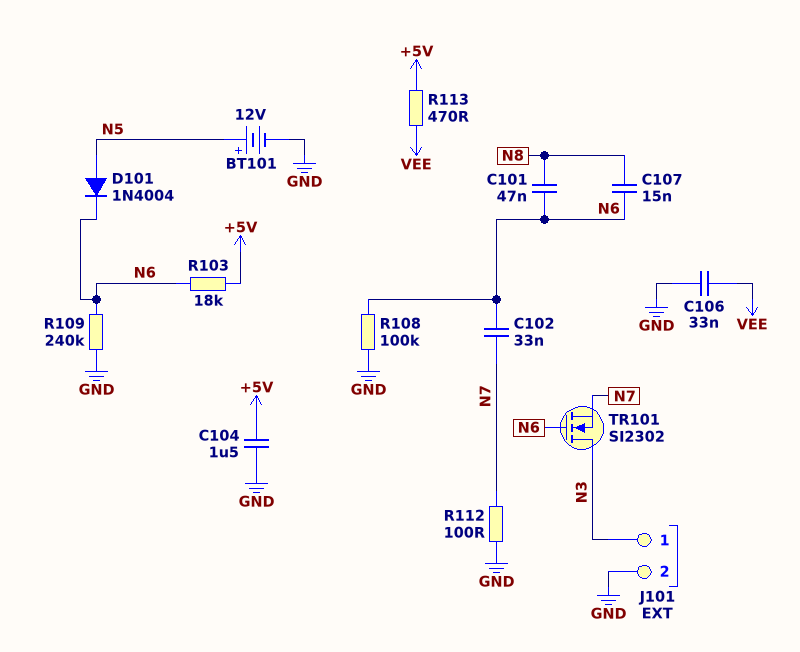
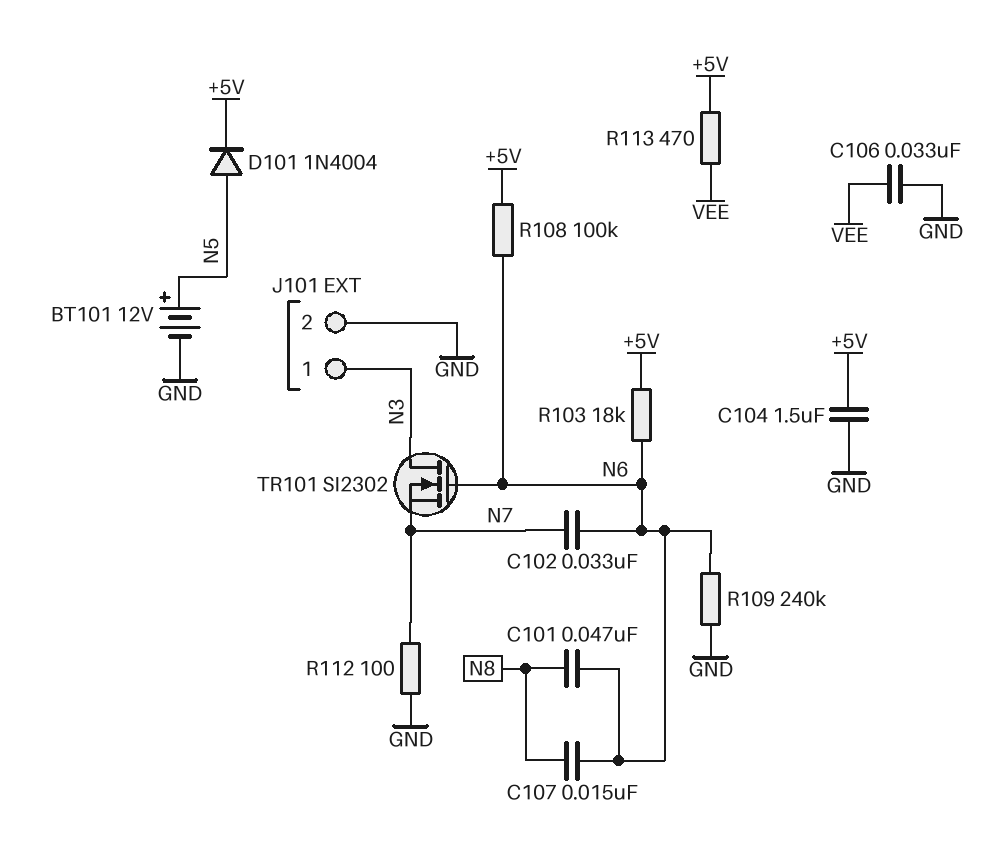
D101: diode 1N4004 (A N5, K N6) -> diode 1N4004 (A N5, K +5V)
R108: 100k (GND, N6) -> 100k (+5V, N6)

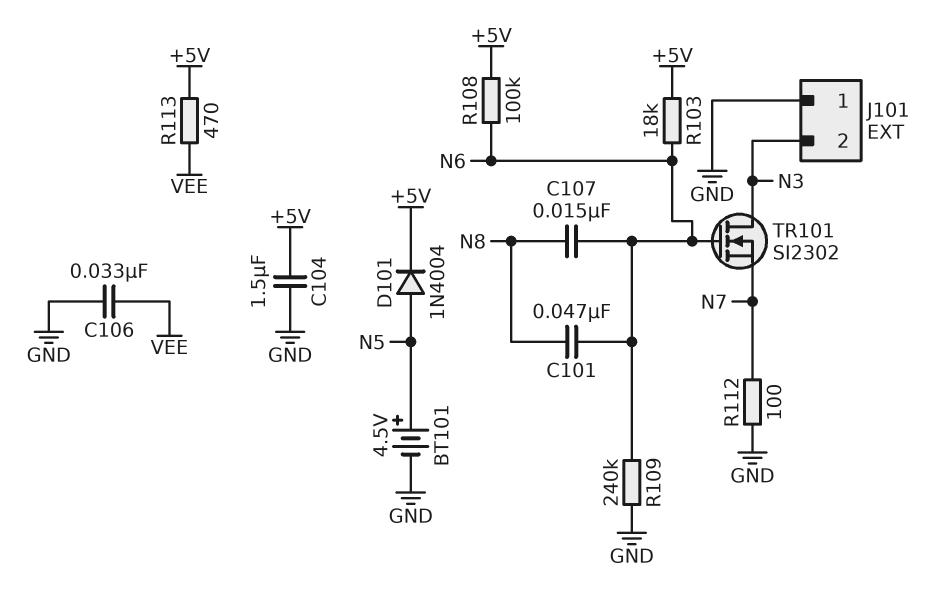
BT101: 12V (plus N5, minus GND) -> 4.5V (plus N5, minus GND)
C102: 33nF (N6, N7) -> none
J101 pin 1: N3 -> GND
J101 pin 2: GND -> N3

